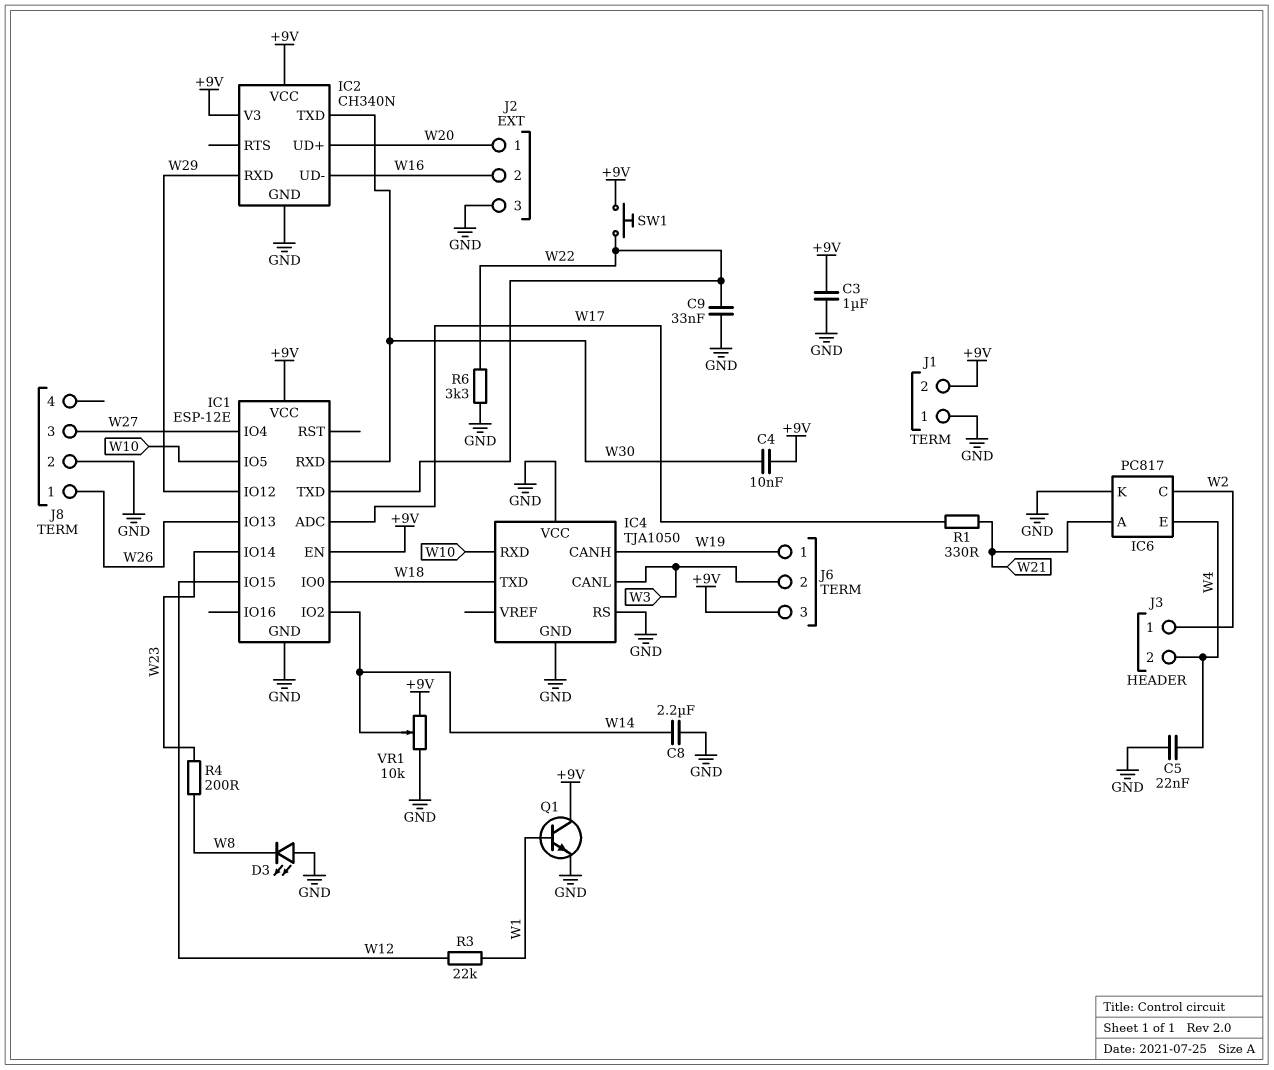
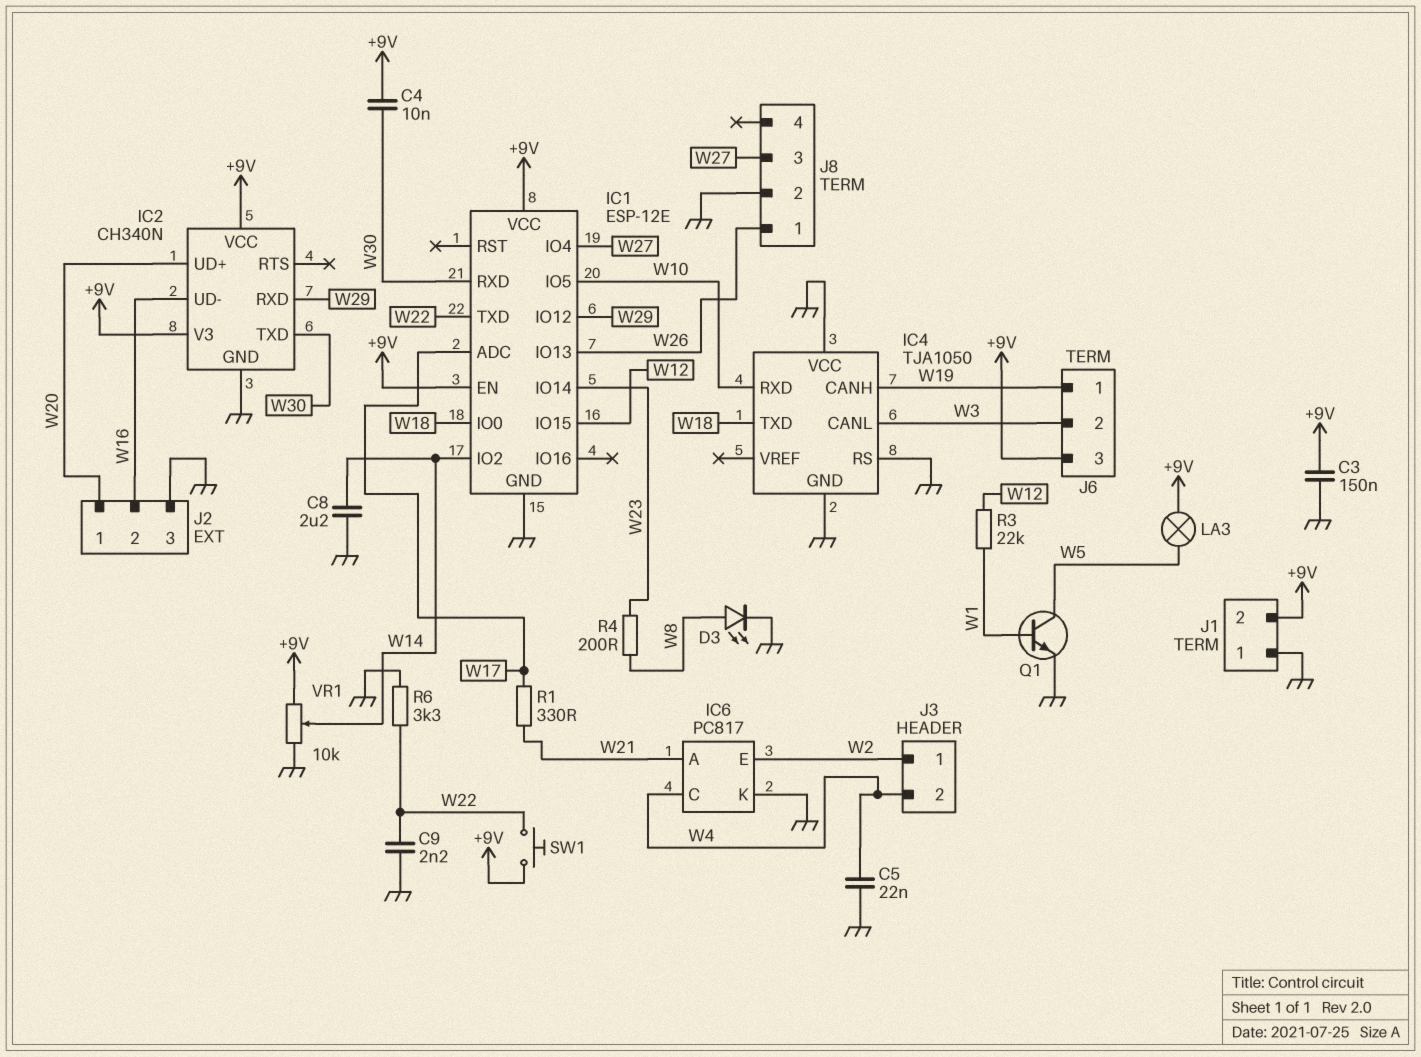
C3: 1uF (+9V, GND) -> 150nF (+9V, GND)
C9: 33nF (GND, W22) -> 2.2nF (GND, W22)
D3: LED (A GND, K W8) -> LED (A W8, K GND)
IC6 pin C: W2 -> W4
IC6 pin E: W4 -> W2
LA3: none -> lamp (+9V, W5)
Q1: NPN (B W1, C +9V, E GND) -> NPN (B W1, C W5, E GND)

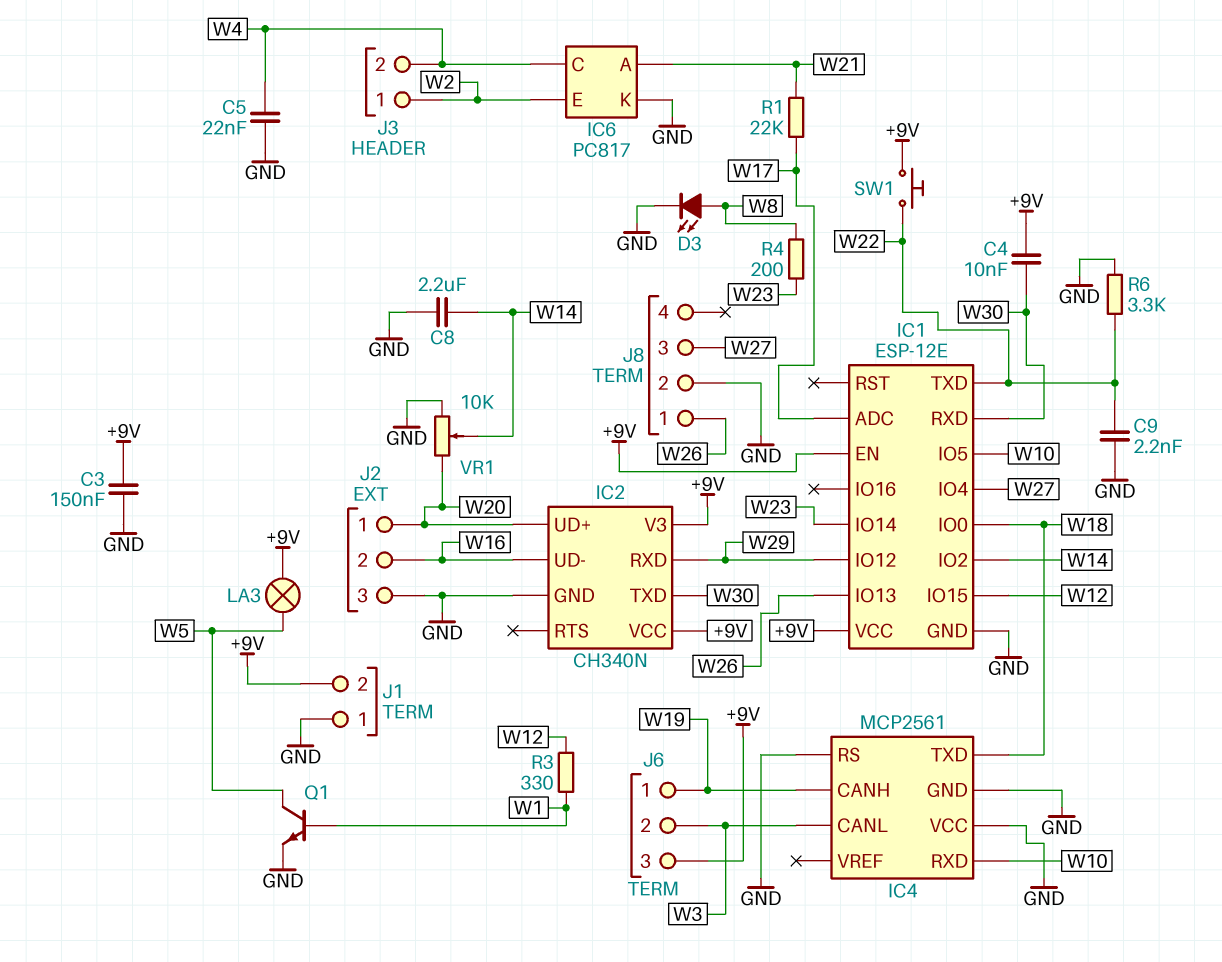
IC4: TJA1050 -> MCP2561
R1: 330 (W17, W21) -> 22k (W17, W21)
R3: 22k (W1, W12) -> 330 (W1, W12)
VR1: 10k (+9V, GND, wiper W14) -> 10k (GND, W20, wiper W14)

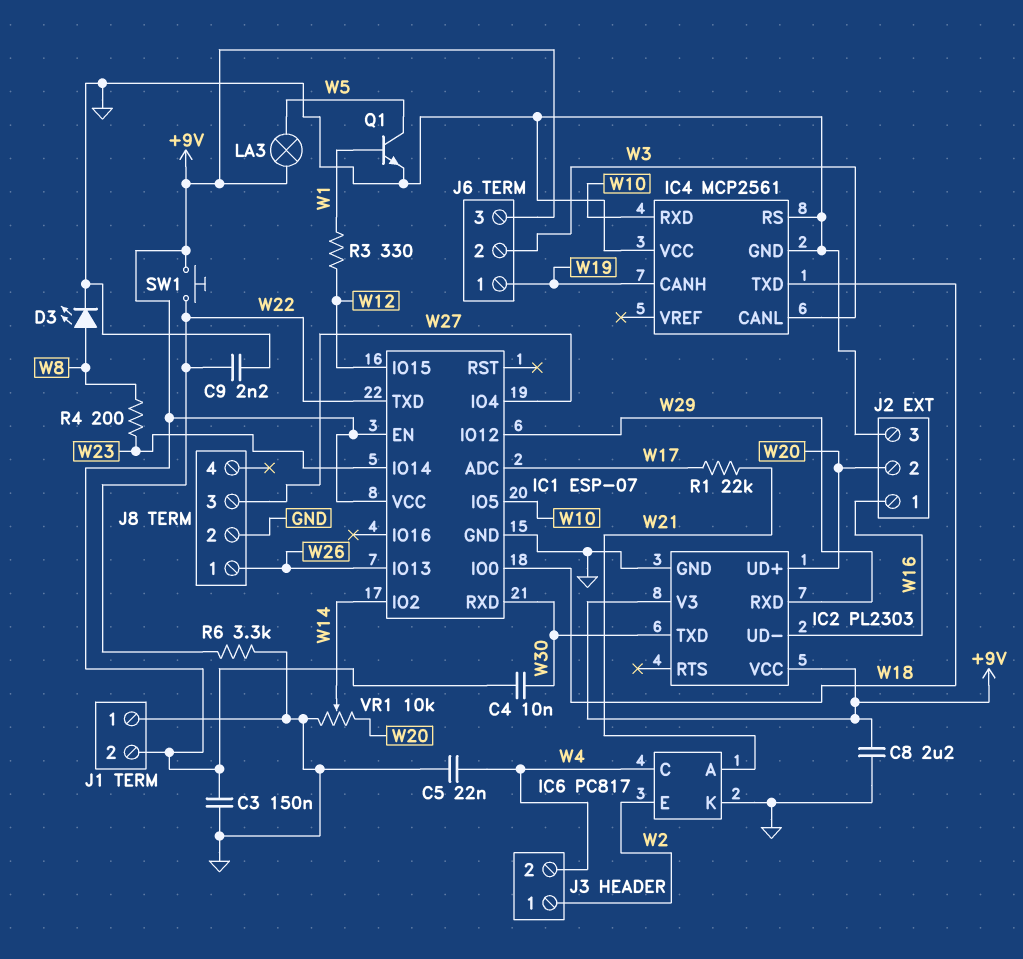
C8: 2.2uF (GND, W14) -> 2.2uF (+9V, GND)
IC1: ESP-12E -> ESP-07
IC2: CH340N -> PL2303
J2 pin 1: W20 -> W16
J2 pin 2: W16 -> W20

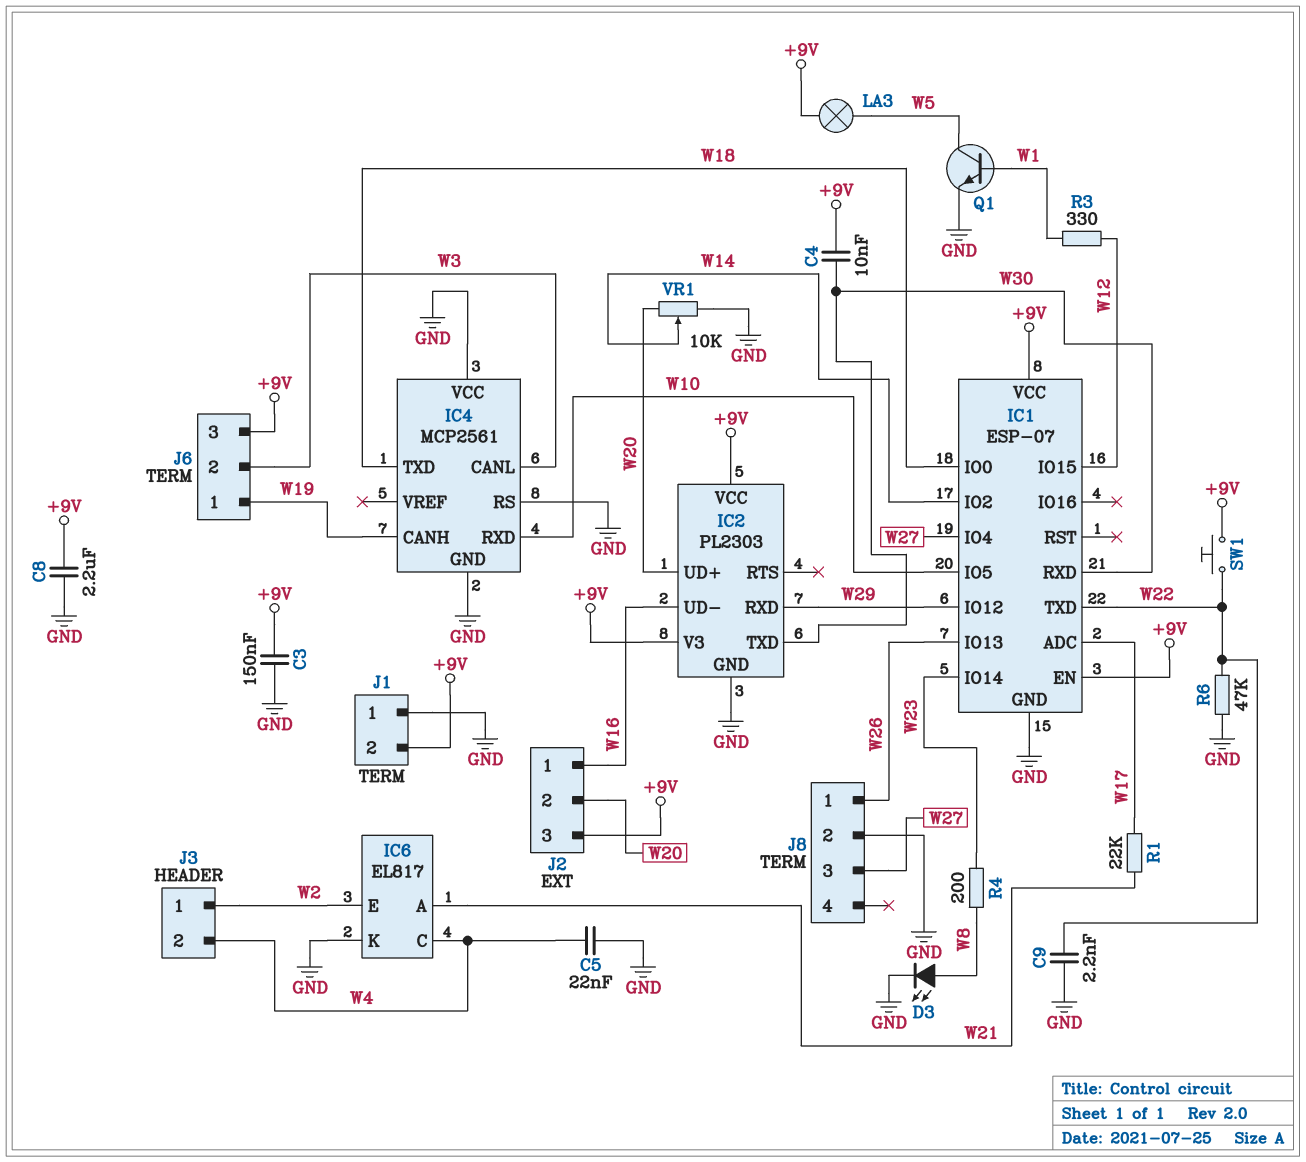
IC6: PC817 -> EL817
J2 pin 3: GND -> +9V
R6: 3.3k (GND, W22) -> 47k (GND, W22)

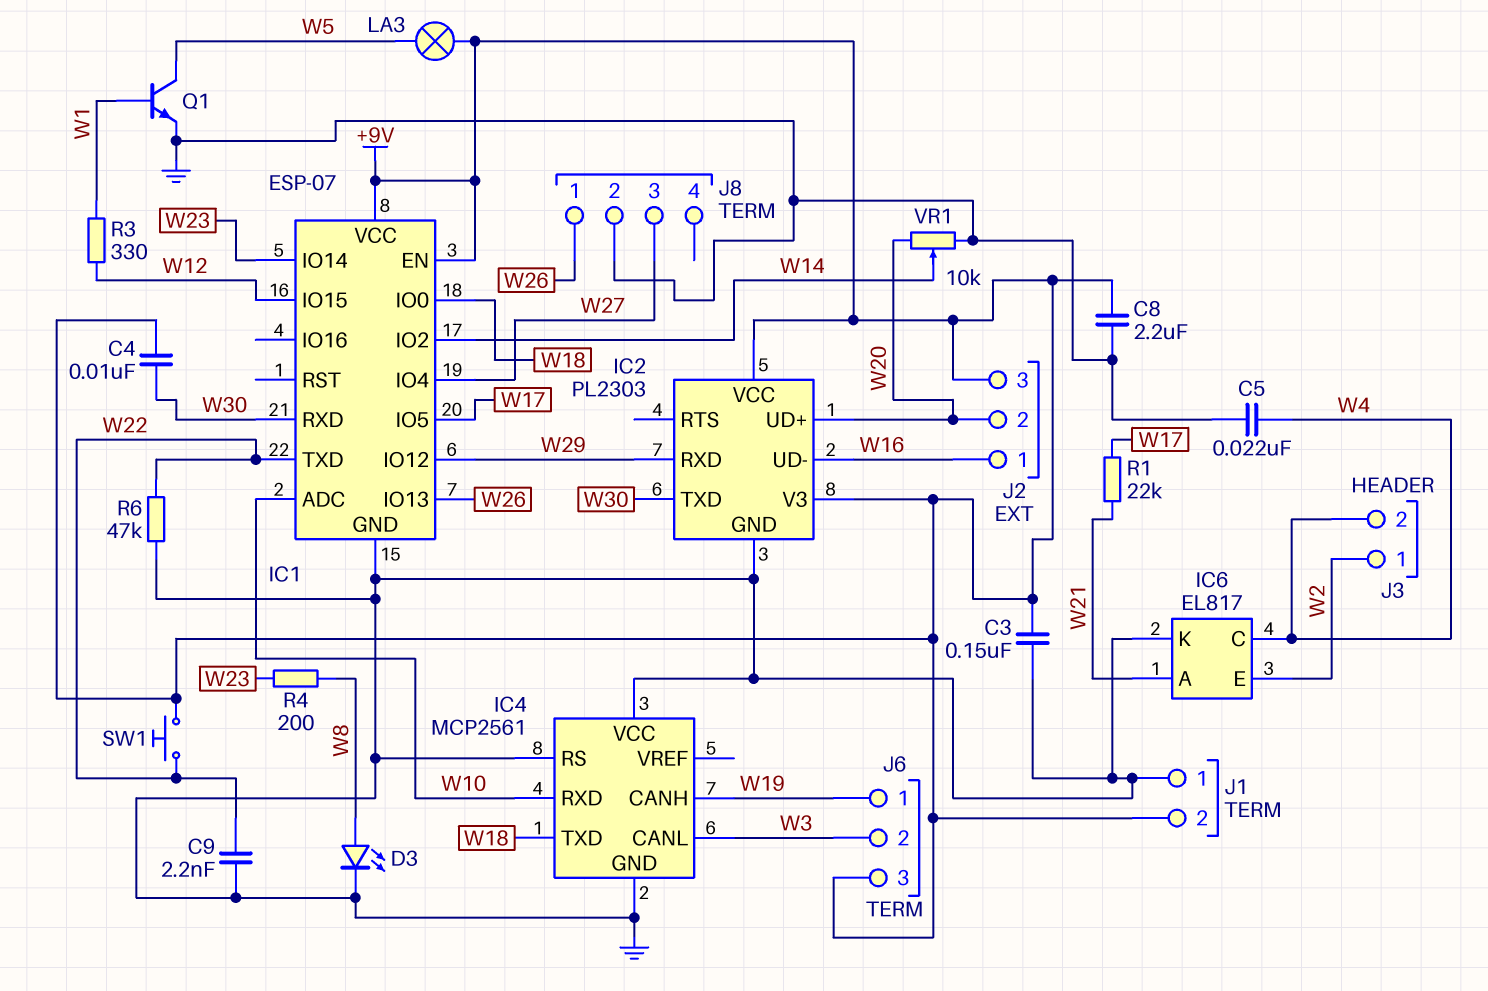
IC1 pin ADC: W17 -> W10
IC1 pin IO5: W10 -> W17

